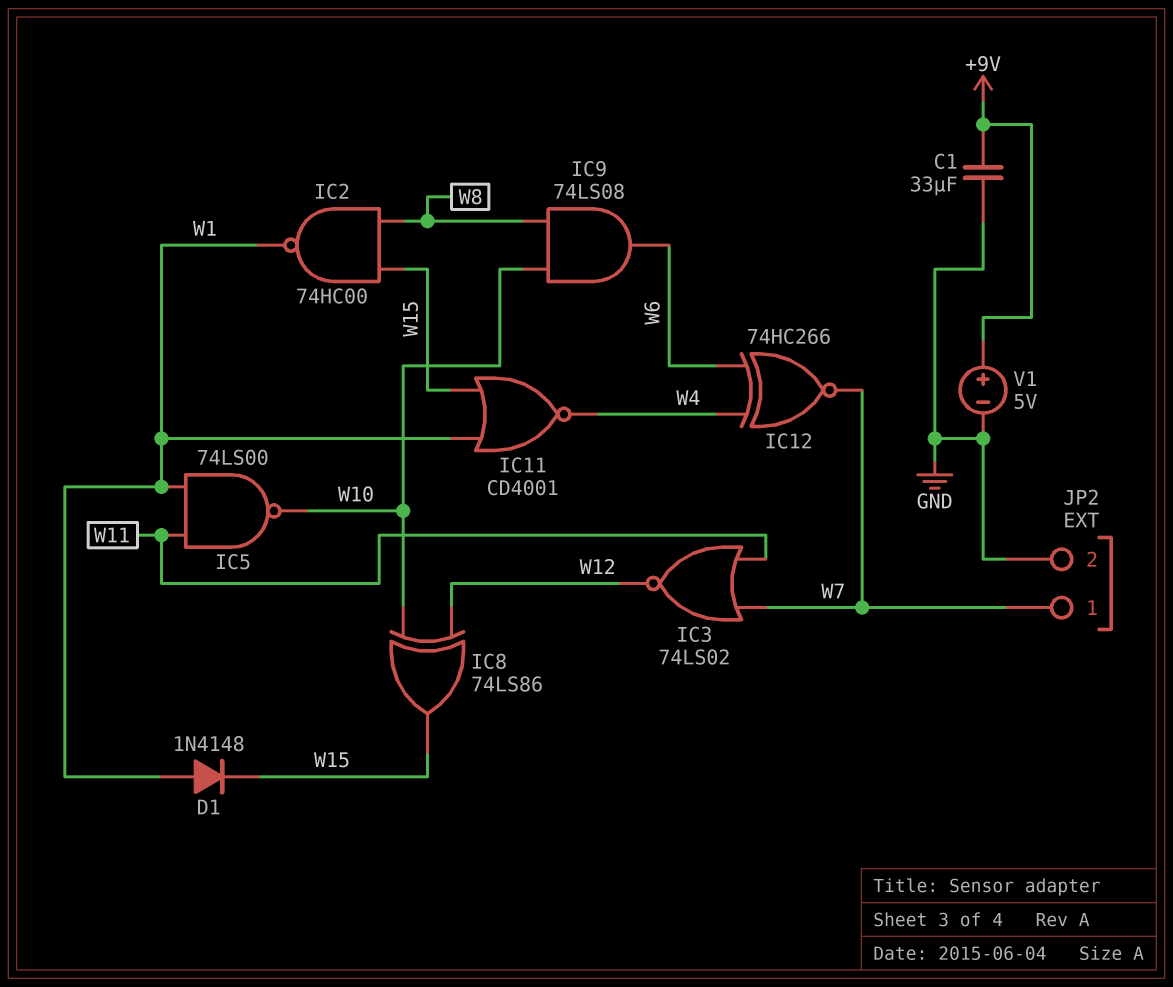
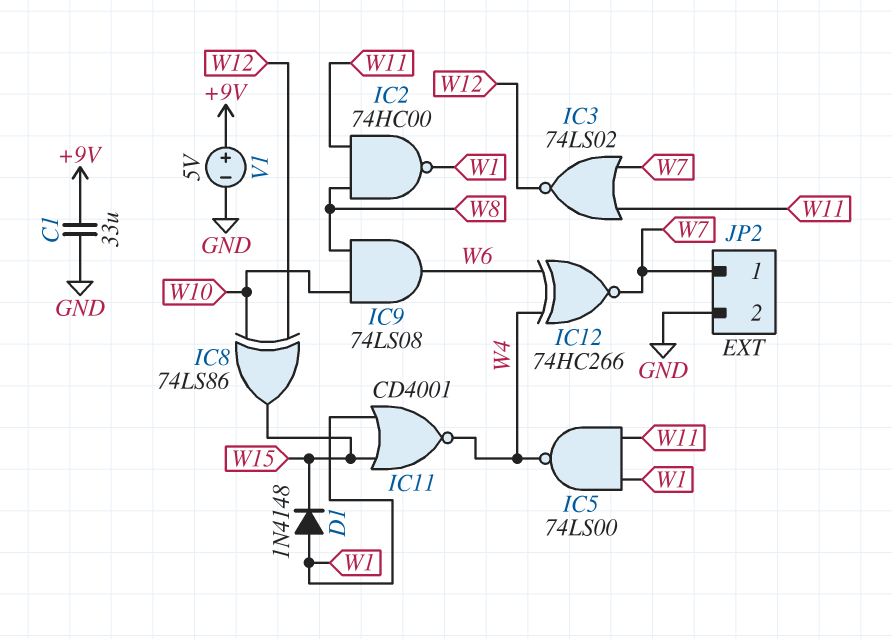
IC2: NAND 74HC00 (in W8, in W15, out W1) -> NAND 74HC00 (in W8, in W11, out W1)
IC5: NAND 74LS00 (in W1, in W11, out W10) -> NAND 74LS00 (in W1, in W11, out W4)

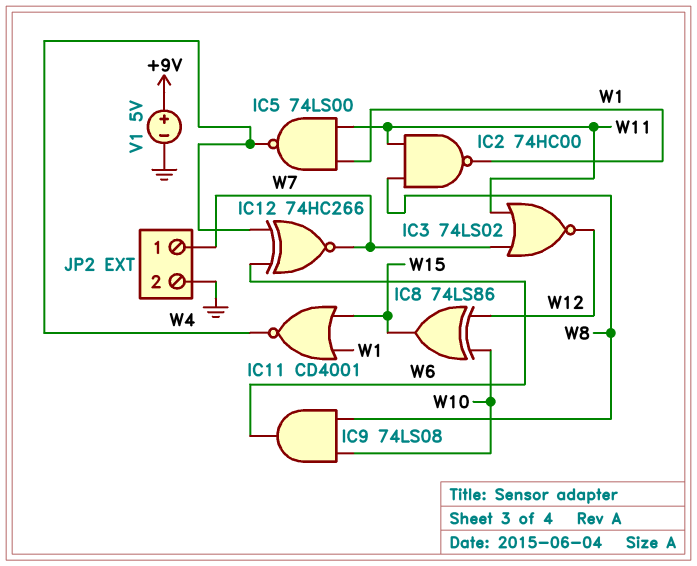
C1: 33uF (+9V, GND) -> none
D1: diode 1N4148 (A W1, K W15) -> none

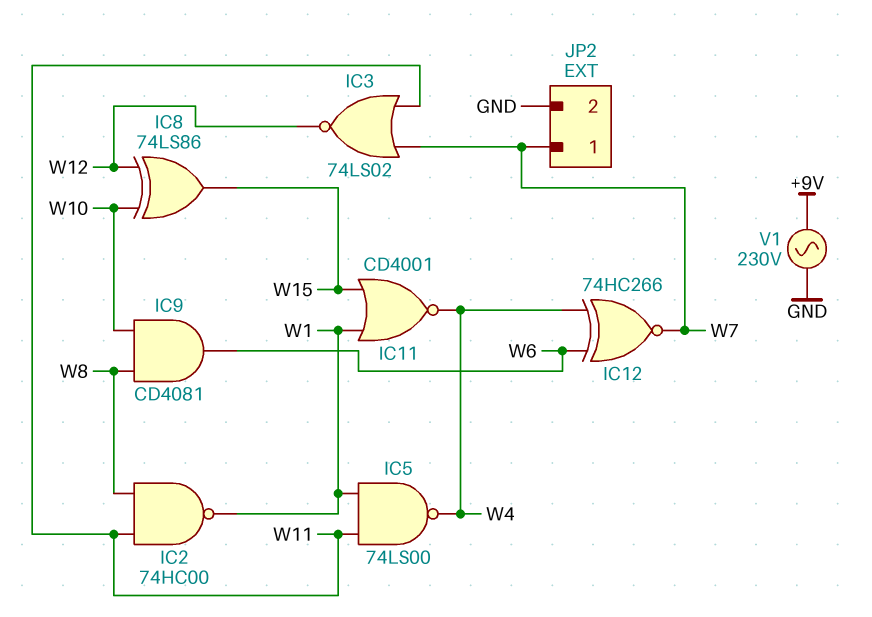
IC9: AND 74LS08 (in W8, in W10, out W6) -> AND CD4081 (in W8, in W10, out W6)
V1: 5V (plus +9V, minus GND) -> AC 230V (+9V, GND)

